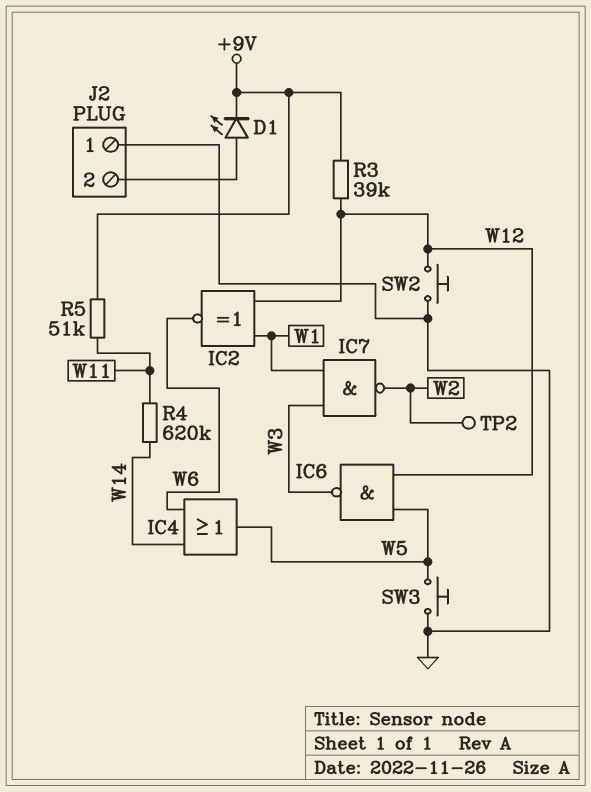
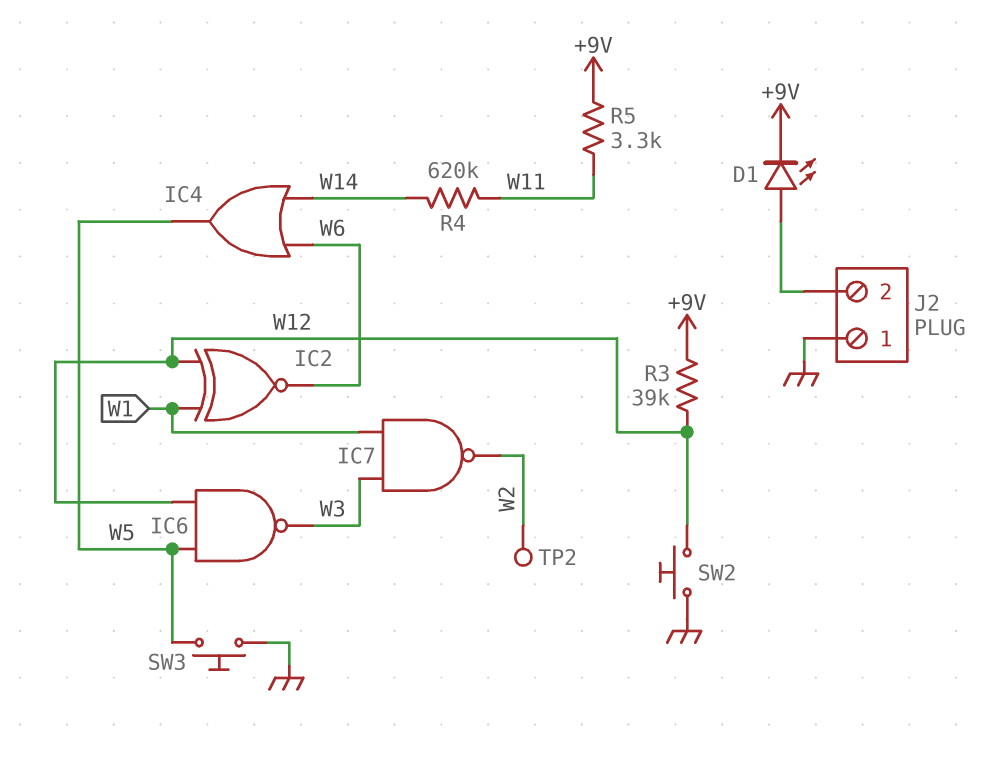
R5: 51k (+9V, W11) -> 3.3k (+9V, W11)

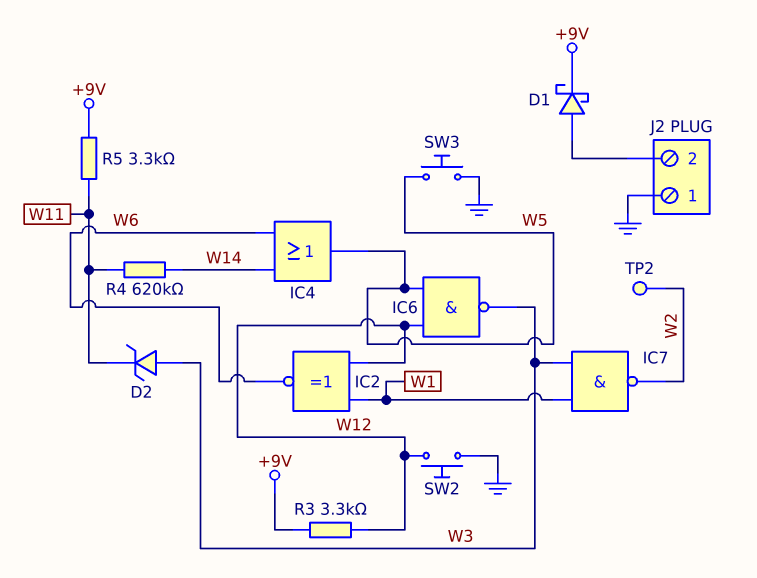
D1: LED (A J2/2, K +9V) -> schottky (A J2/2, K +9V)
D2: none -> zener (A W3, K W11)
R3: 39k (+9V, W12) -> 3.3k (+9V, W12)

